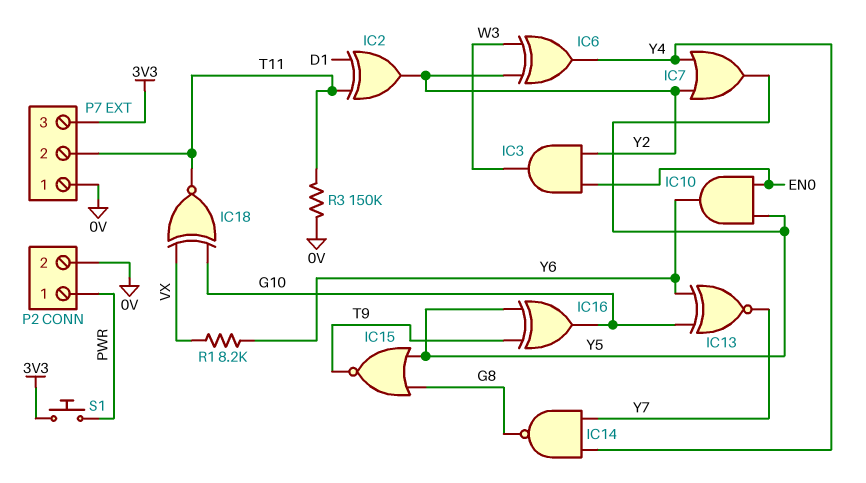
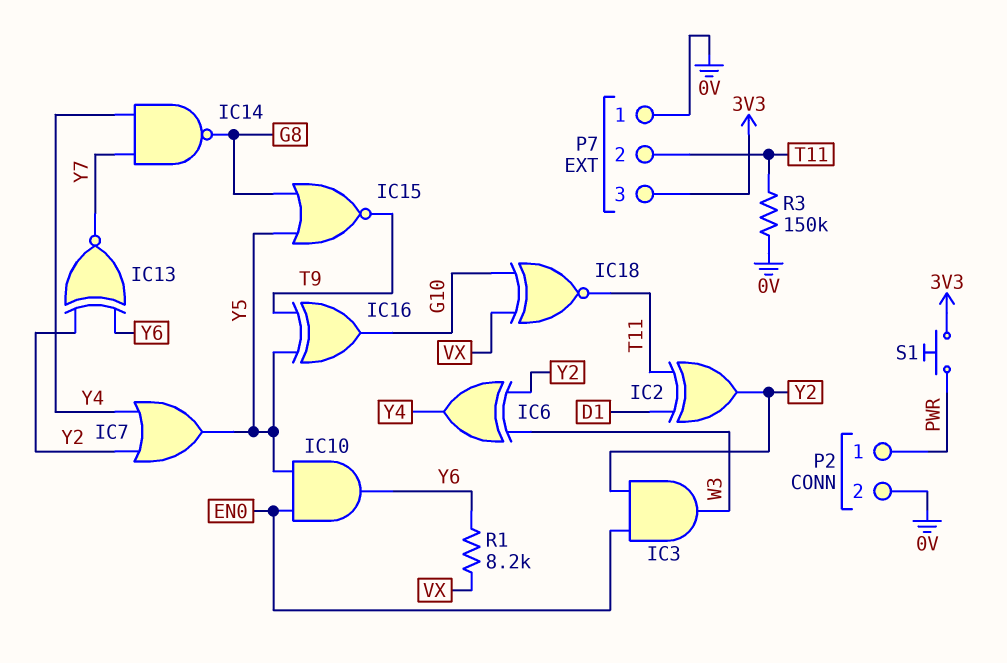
IC13: XNOR (in G10, in Y6, out Y7) -> XNOR (in Y2, in Y6, out Y7)

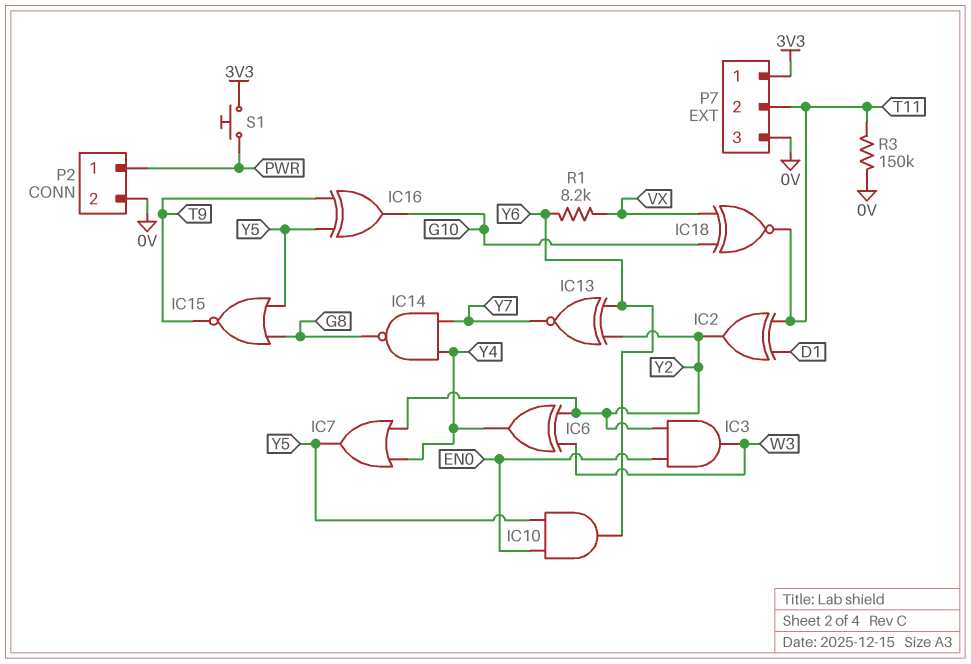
P7 pin 1: 0V -> 3V3
P7 pin 3: 3V3 -> 0V

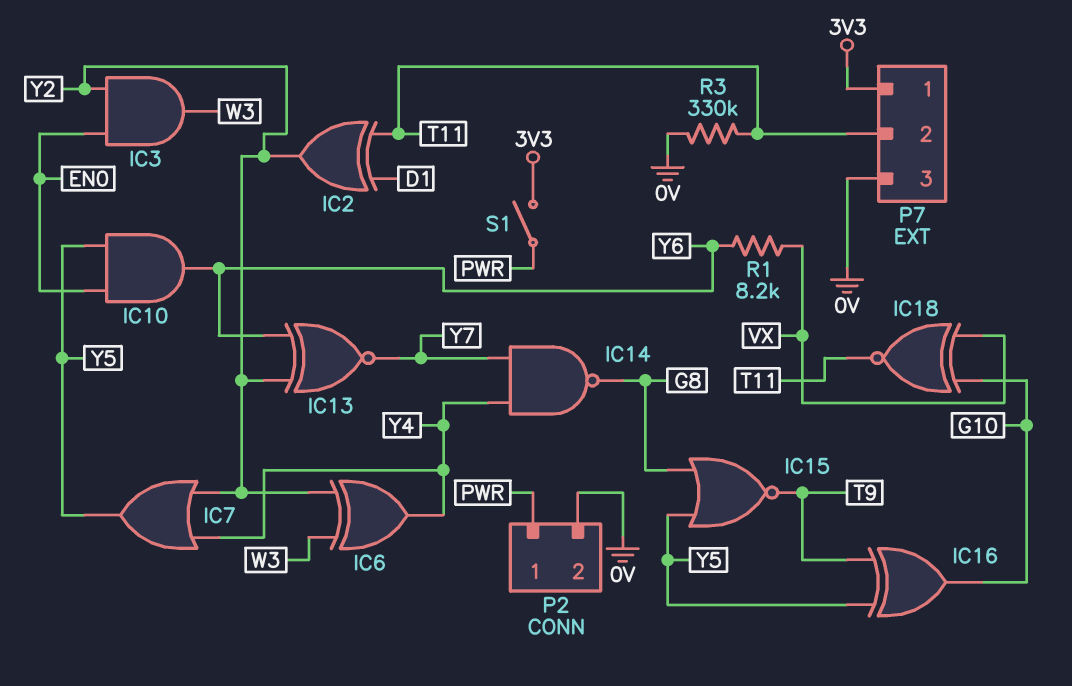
R3: 150k (0V, T11) -> 330k (0V, T11)
S1: button (3V3, PWR) -> switch (3V3, PWR)

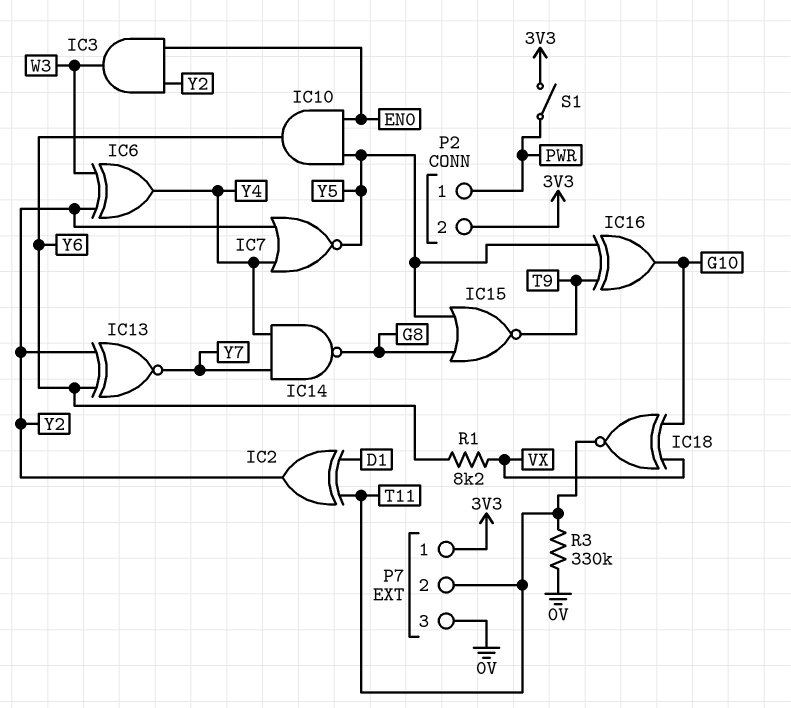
IC7: OR (in Y2, in Y4, out Y5) -> NOR (in Y2, in Y4, out Y5)
P2 pin 2: 0V -> 3V3

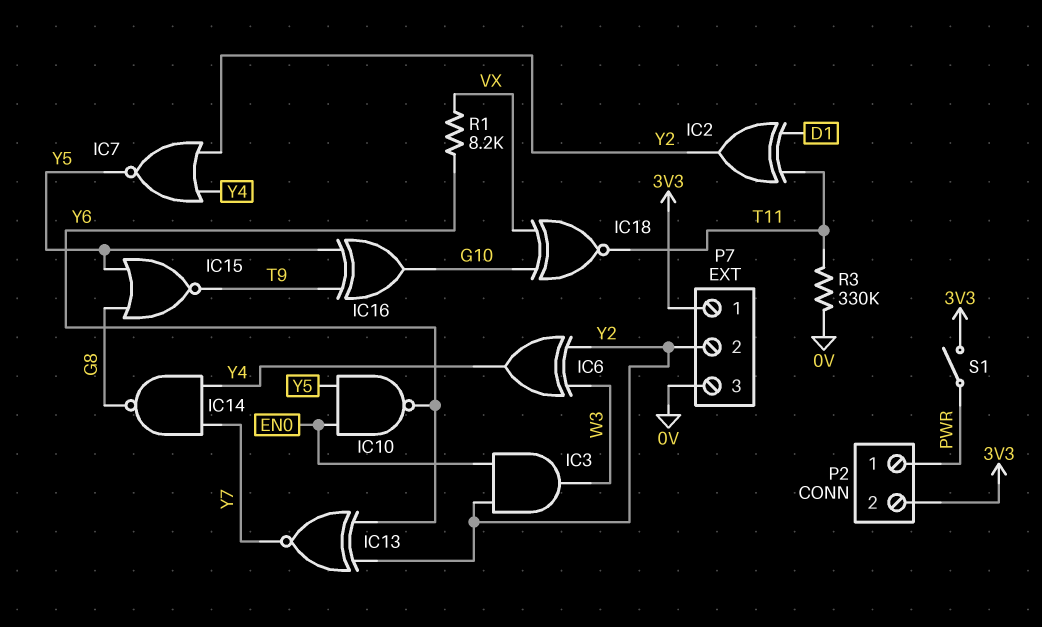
IC10: AND (in EN0, in Y5, out Y6) -> NAND (in EN0, in Y5, out Y6)
P7 pin 2: T11 -> Y2

